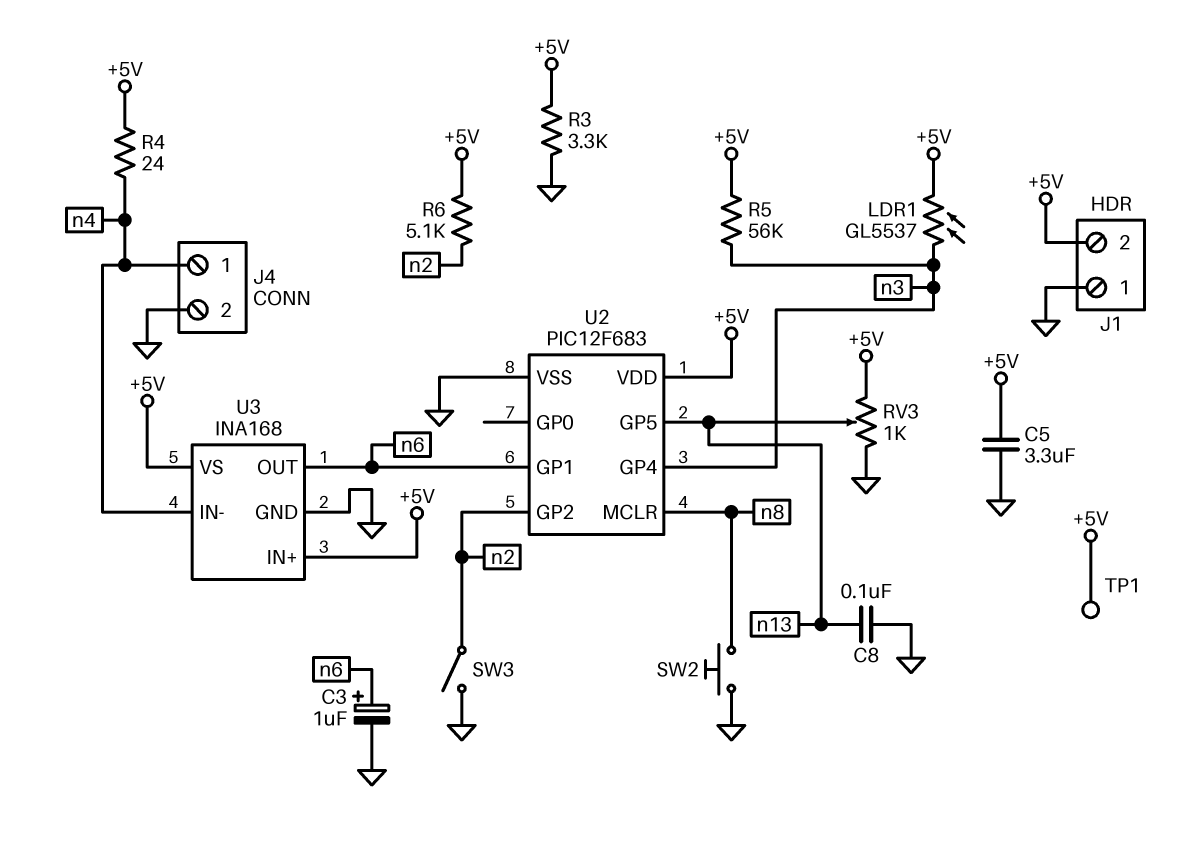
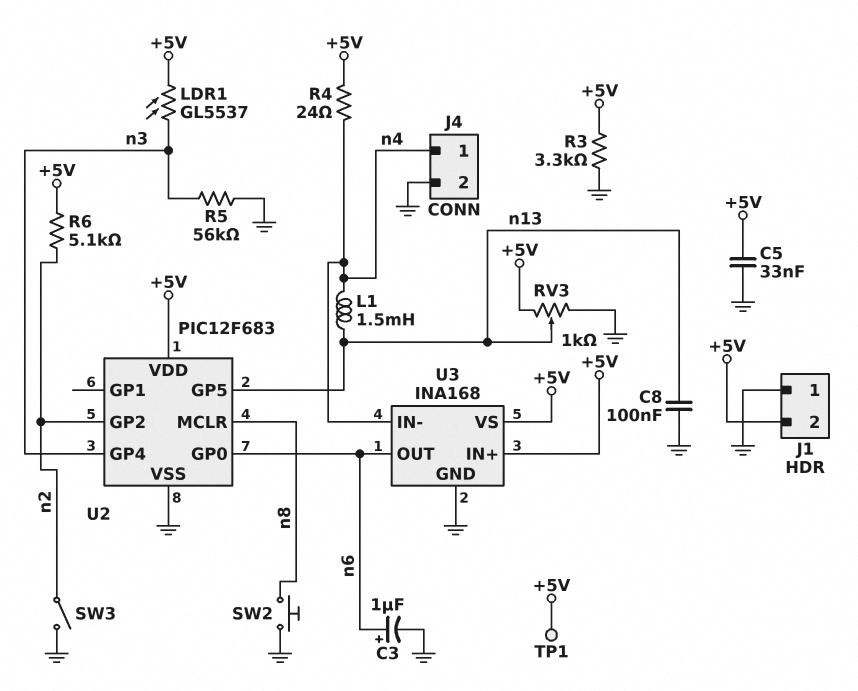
C5: 3.3uF (+5V, GND) -> 33nF (+5V, GND)
L1: none -> 1.5mH (n4, n13)
R5: 56k (+5V, n3) -> 56k (GND, n3)
U2 pin GP0: none -> n6
U2 pin GP1: n6 -> none

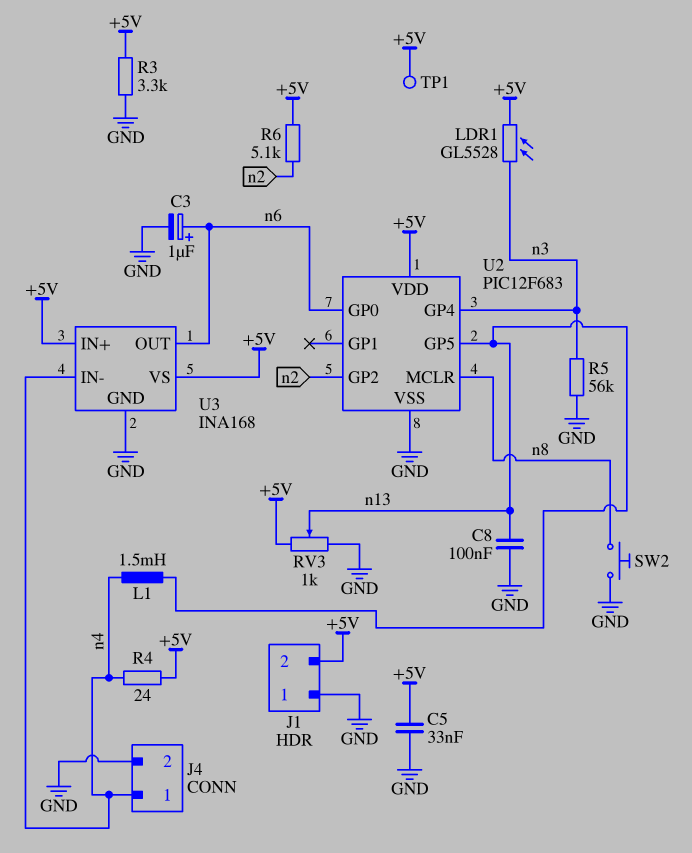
LDR1: GL5537 (+5V, n3) -> GL5528 (+5V, n3)
SW3: switch (GND, n2) -> none

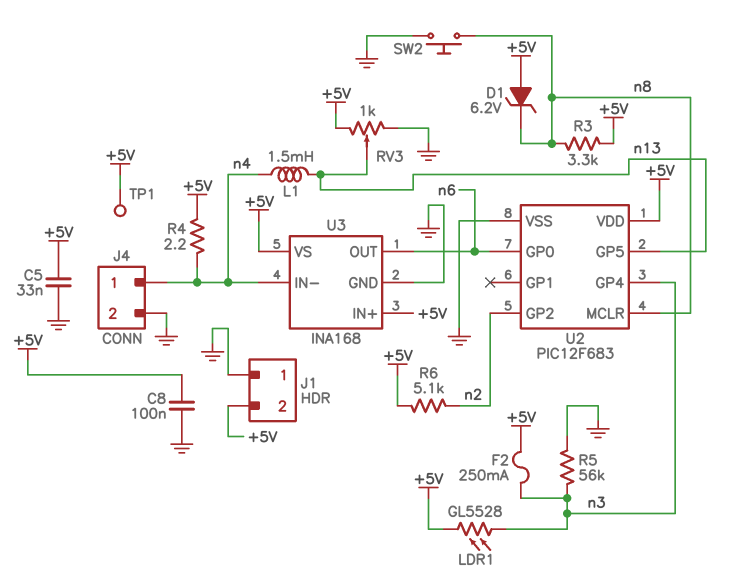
C3: 1uF (plus n6, minus GND) -> none
C8: 100nF (GND, n13) -> 100nF (+5V, GND)
D1: none -> zener 6.2V (A +5V, K n8)
F2: none -> 250mA (+5V, n3)
R3: 3.3k (+5V, GND) -> 3.3k (+5V, n8)
R4: 24 (+5V, n4) -> 2.2 (+5V, n4)

